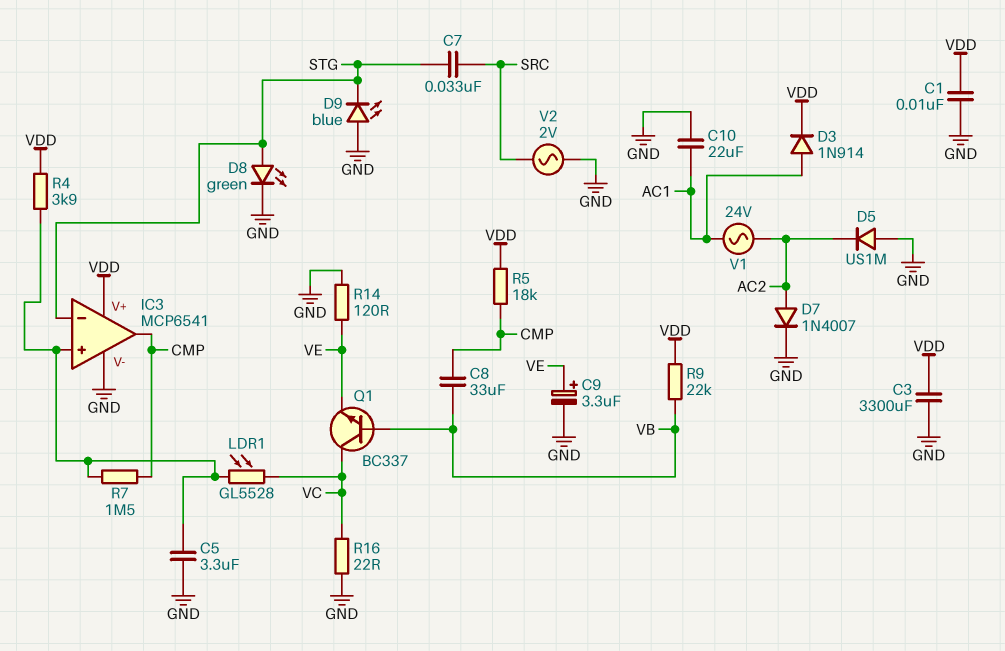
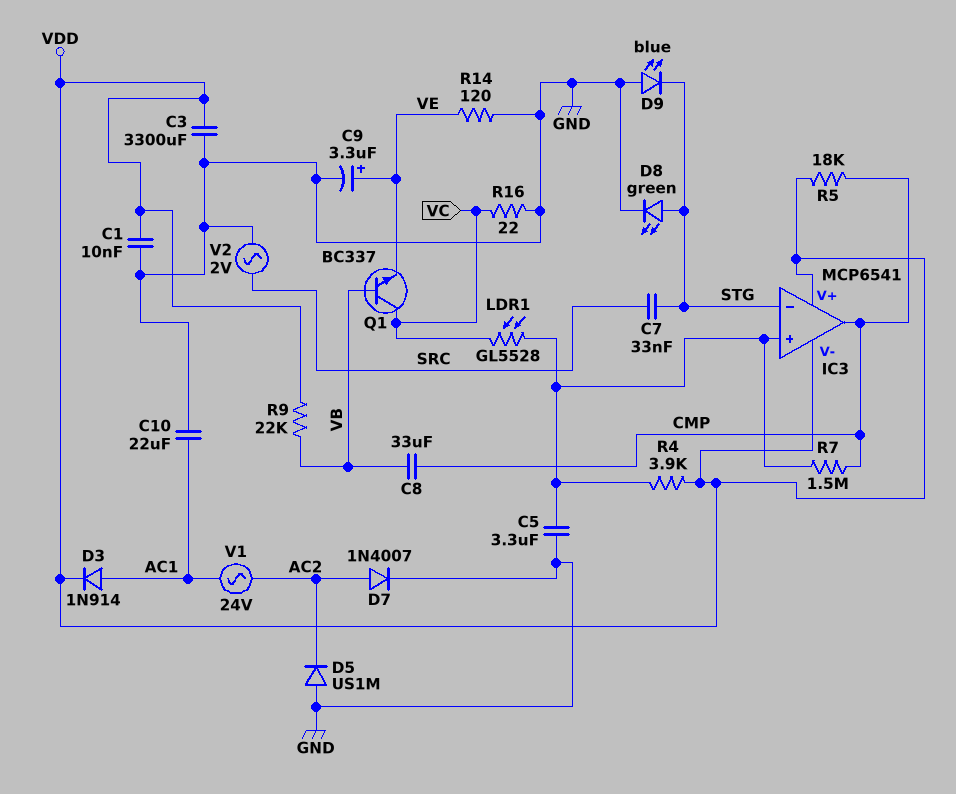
IC3 pin V-: GND -> VDD

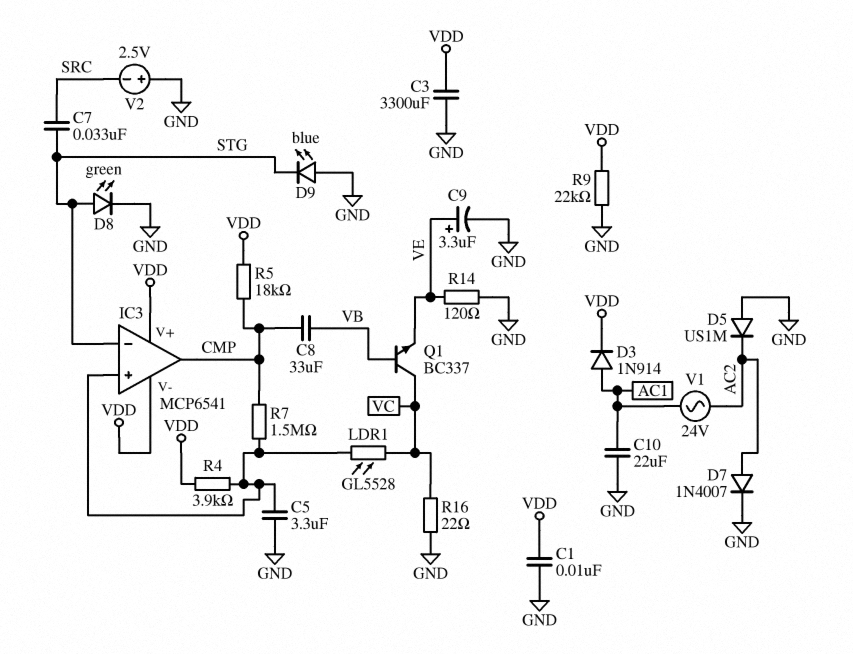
R9: 22k (VB, VDD) -> 22k (GND, VDD)
V2: AC 2V (GND, SRC) -> 2.5V (plus GND, minus SRC)

